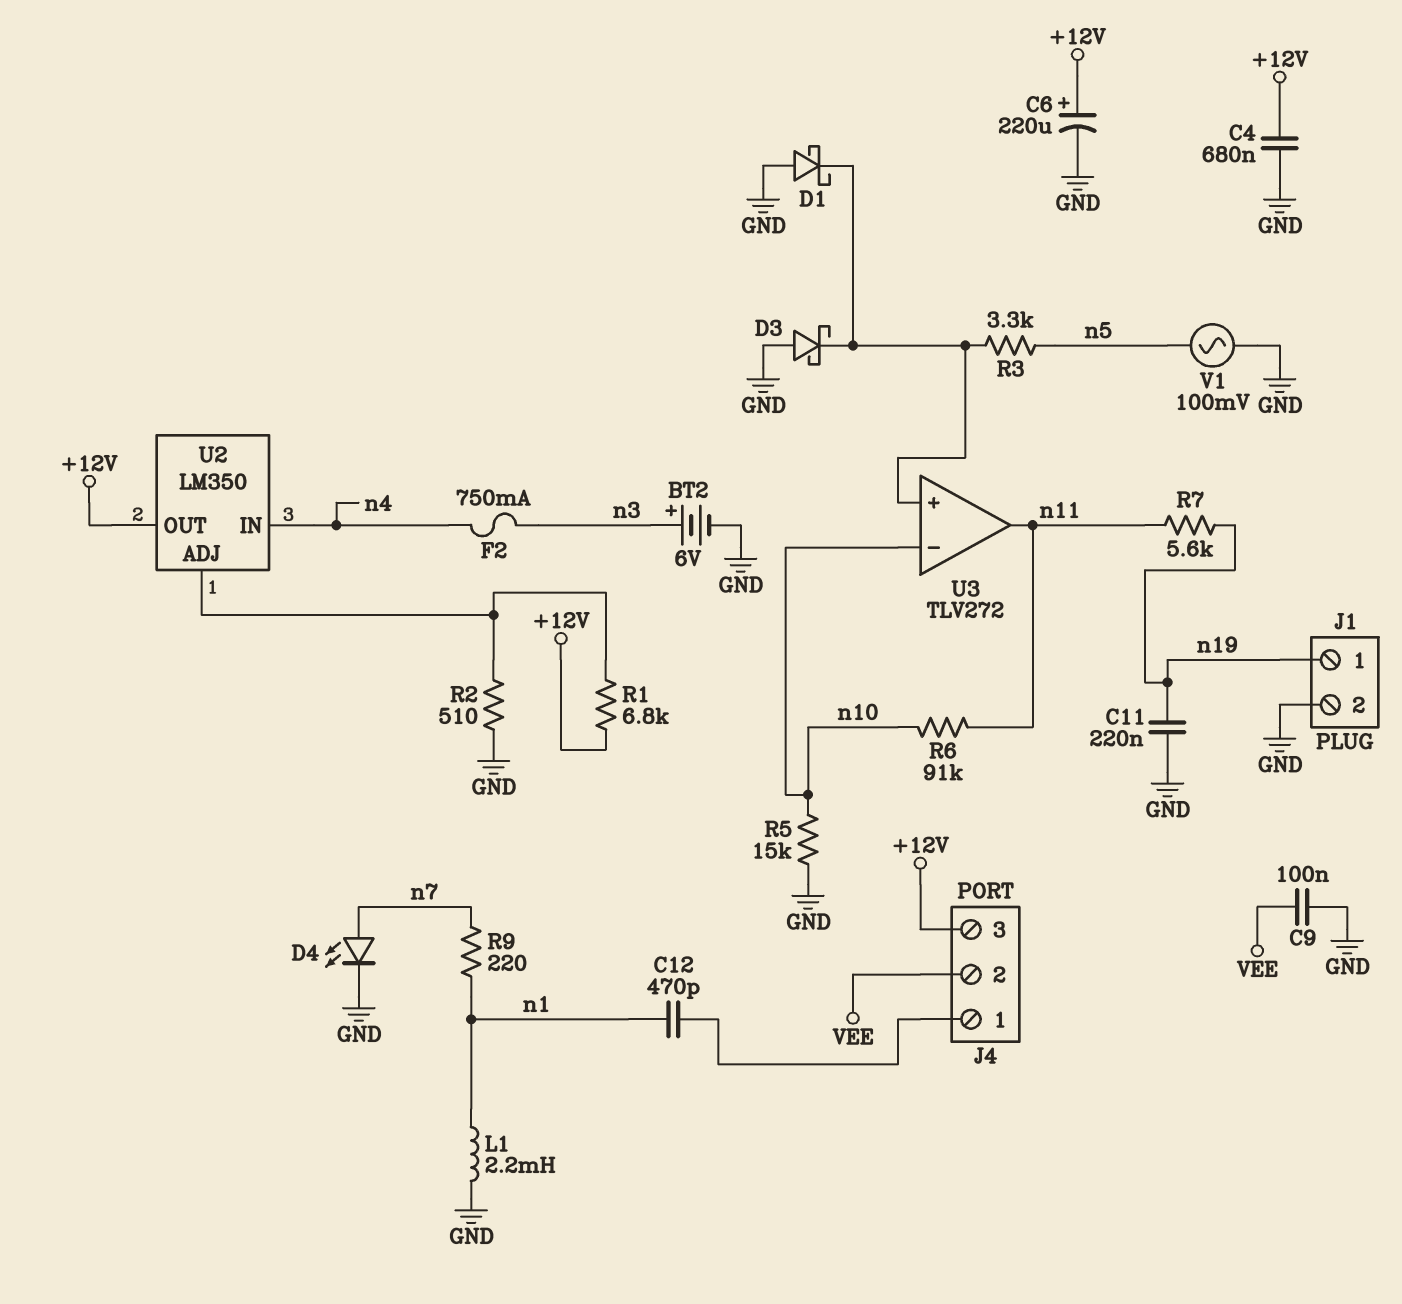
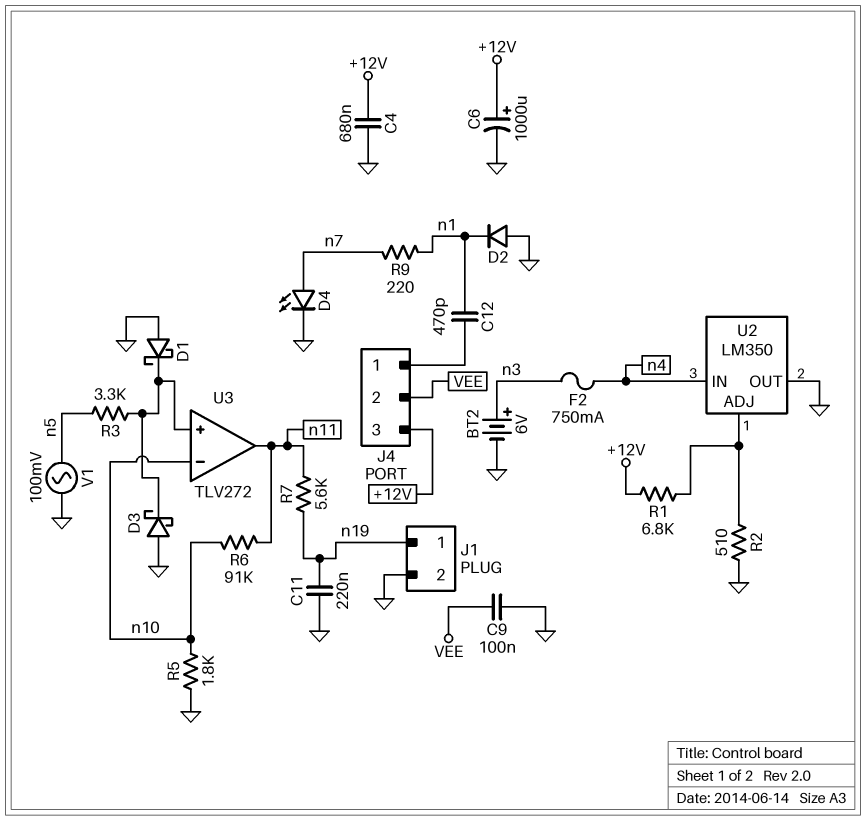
C6: 220uF (plus +12V, minus GND) -> 1000uF (plus +12V, minus GND)
D2: none -> diode (A GND, K n1)
L1: 2.2mH (GND, n1) -> none
R5: 15k (GND, n10) -> 1.8k (GND, n10)
U2 pin OUT: +12V -> GND

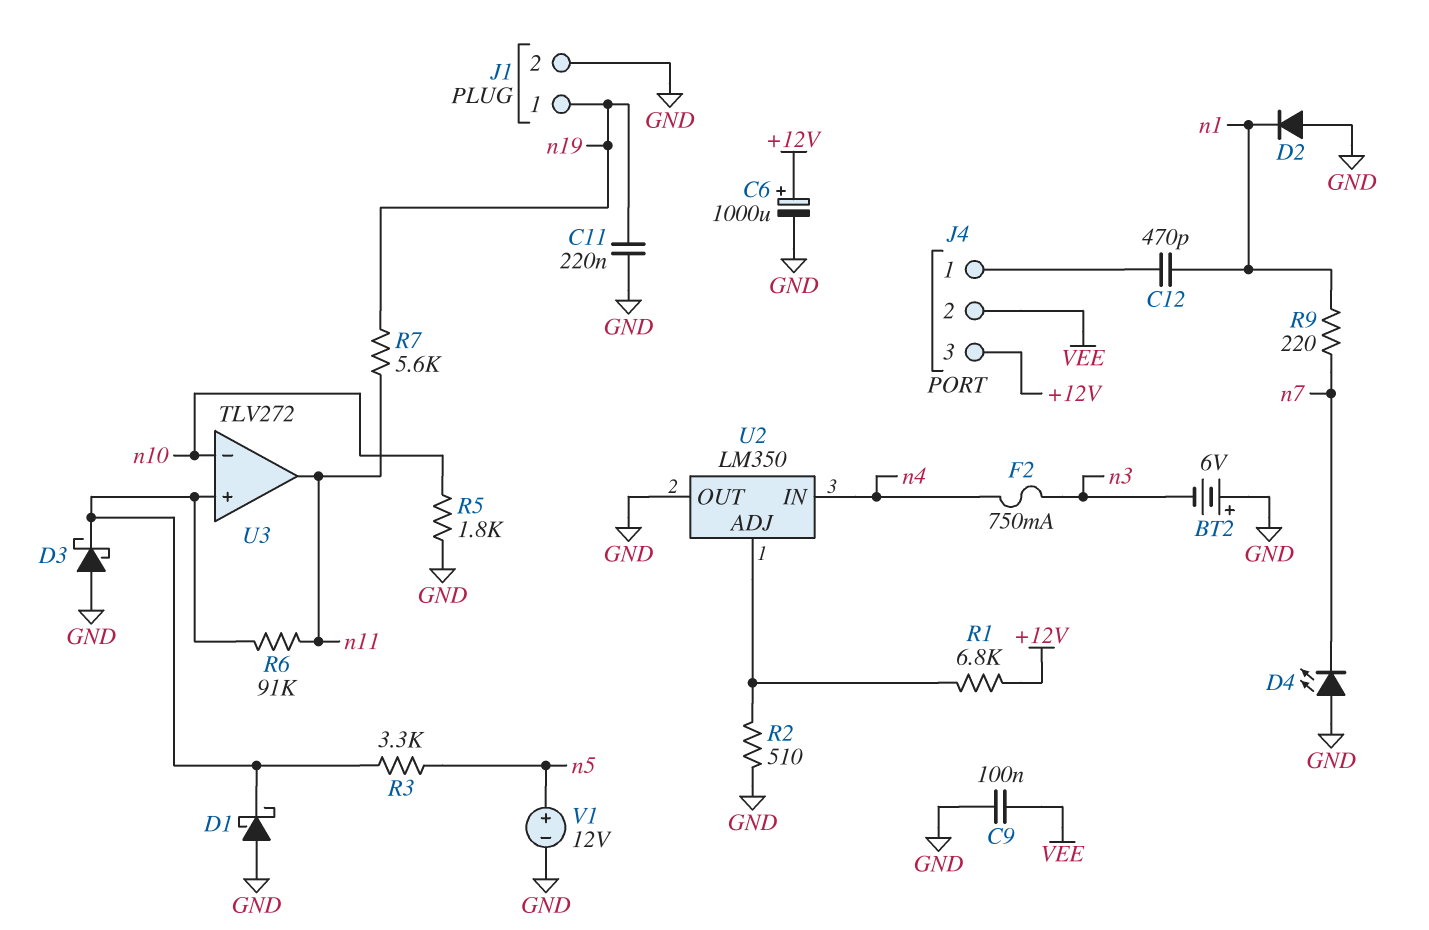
BT2: 6V (plus n3, minus GND) -> 6V (plus GND, minus n3)
C4: 680nF (+12V, GND) -> none
D4: LED (A n7, K GND) -> LED (A GND, K n7)
R6: 91k (n10, n11) -> 91k (U3/in+, n11)
V1: AC 100mV (GND, n5) -> 12V (plus n5, minus GND)

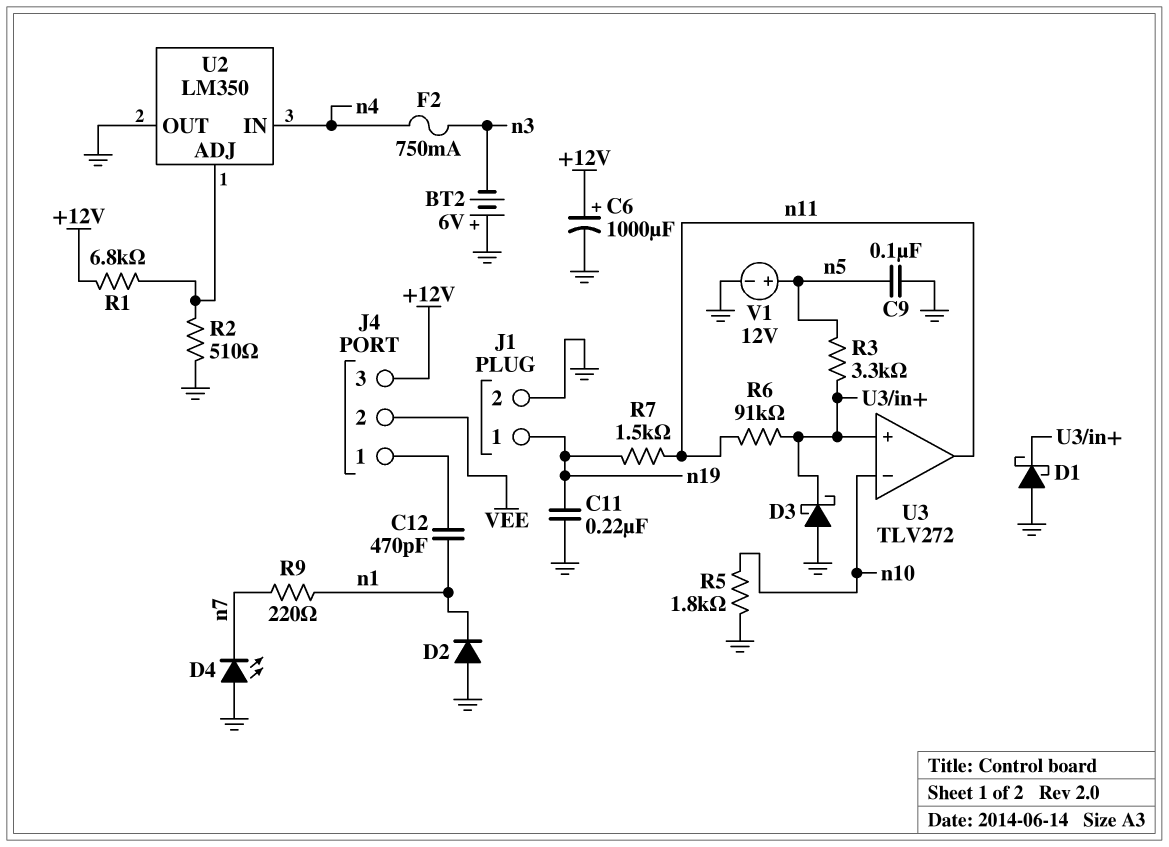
C9: 100nF (GND, VEE) -> 100nF (GND, n5)
R7: 5.6k (n11, n19) -> 1.5k (n11, n19)

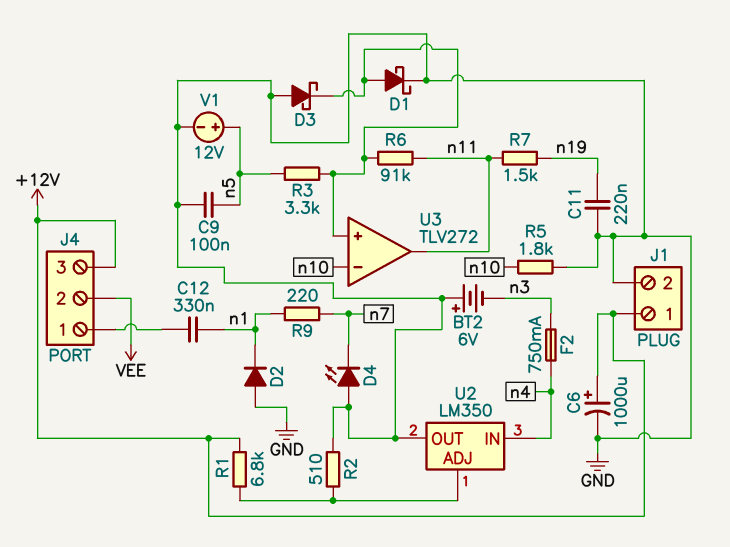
C12: 470pF (J4/1, n1) -> 330nF (J4/1, n1)
D1: schottky (A GND, K U3/in+) -> schottky (A U3/in+, K GND)
J1 pin 1: n19 -> +12V

